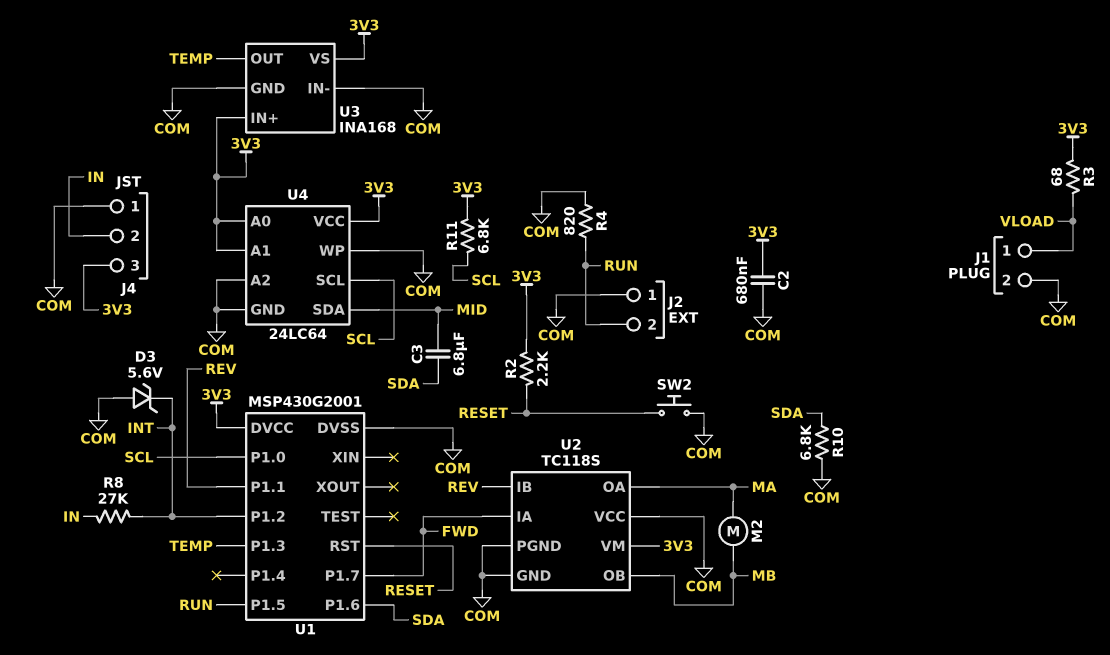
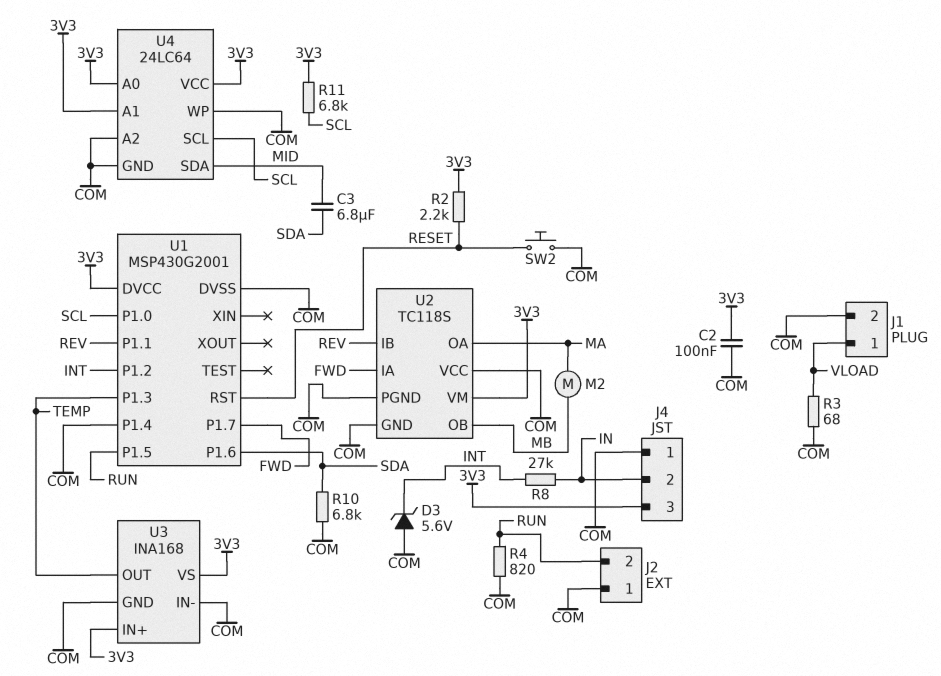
C2: 680nF (3V3, COM) -> 100nF (3V3, COM)
R3: 68 (3V3, VLOAD) -> 68 (COM, VLOAD)
U1 pin P1.4: none -> COM

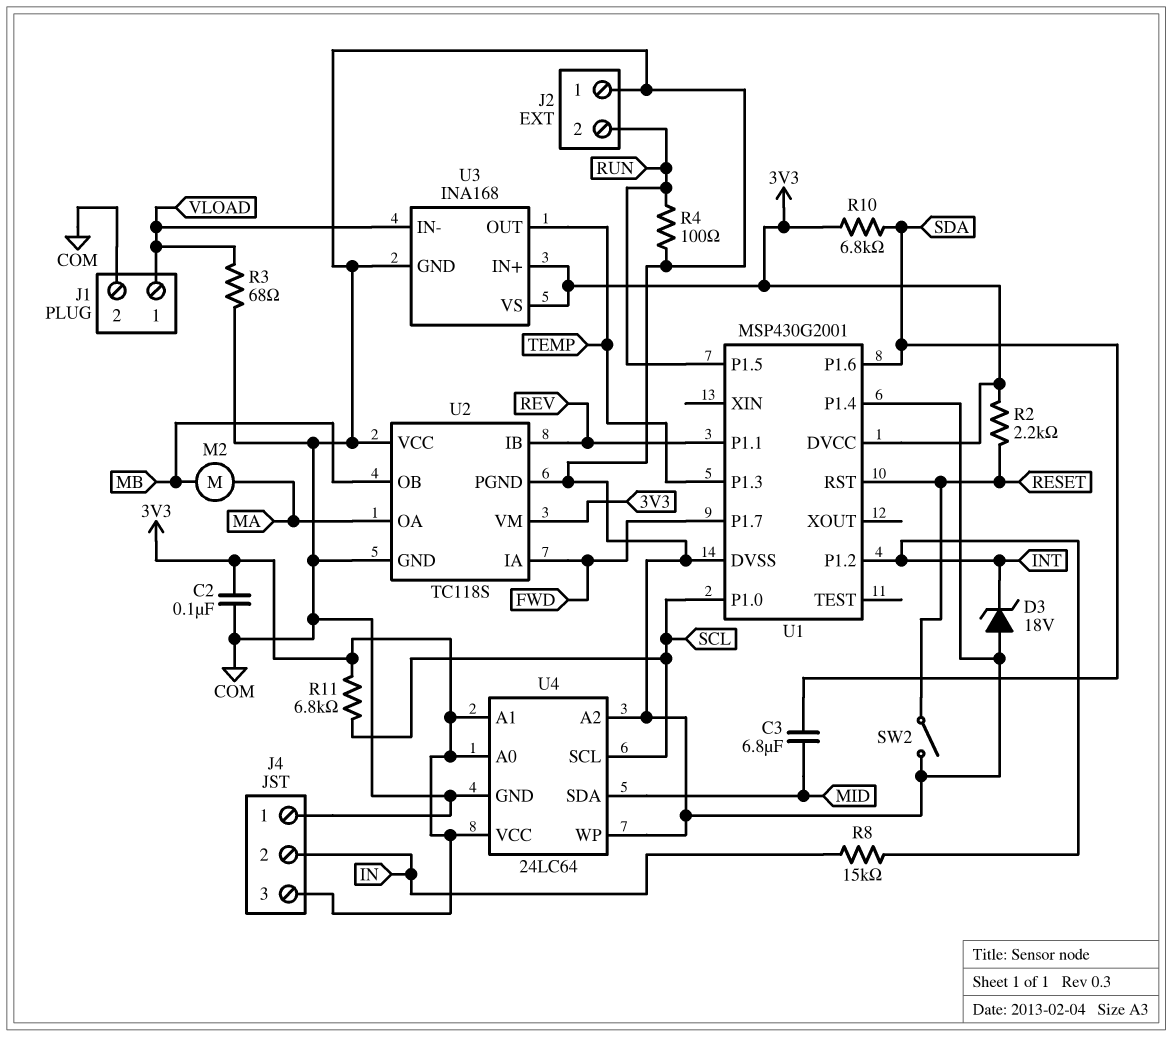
D3: zener 5.6V (A COM, K INT) -> zener 18V (A COM, K INT)
R4: 820 (COM, RUN) -> 100 (COM, RUN)
R8: 27k (IN, INT) -> 15k (IN, INT)
R10: 6.8k (COM, SDA) -> 6.8k (3V3, SDA)
SW2: button (COM, RESET) -> switch (COM, RESET)
U3 pin IN-: COM -> VLOAD

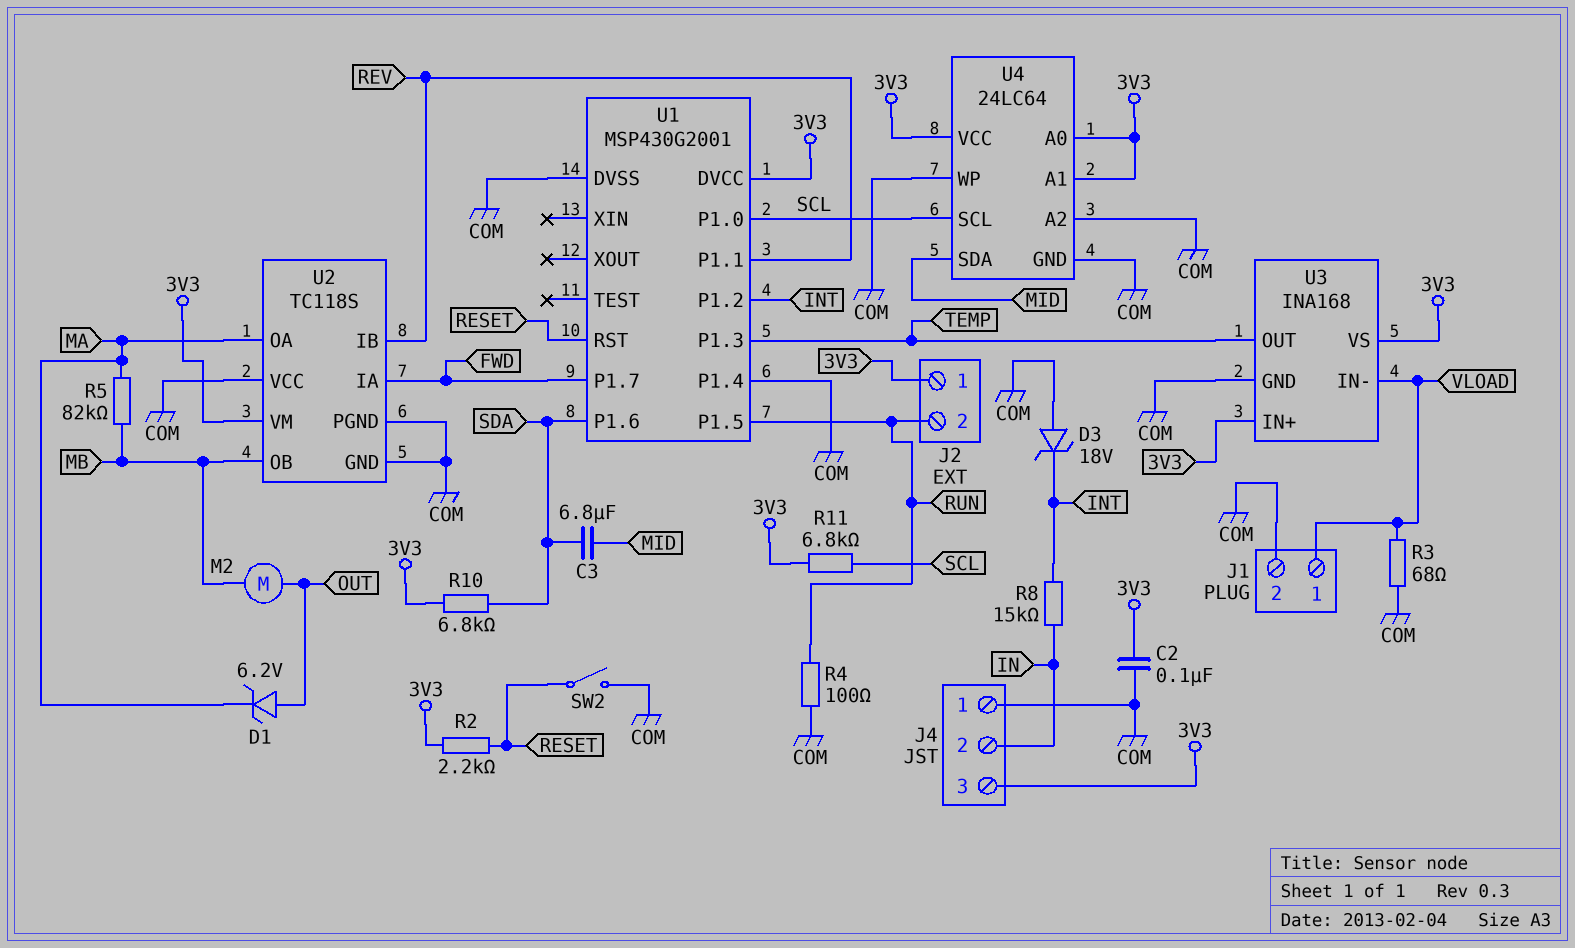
D1: none -> zener 6.2V (A OUT, K MA)
J2 pin 1: COM -> 3V3
M2: motor (MA, MB) -> motor (MB, OUT)
R5: none -> 82k (MA, MB)

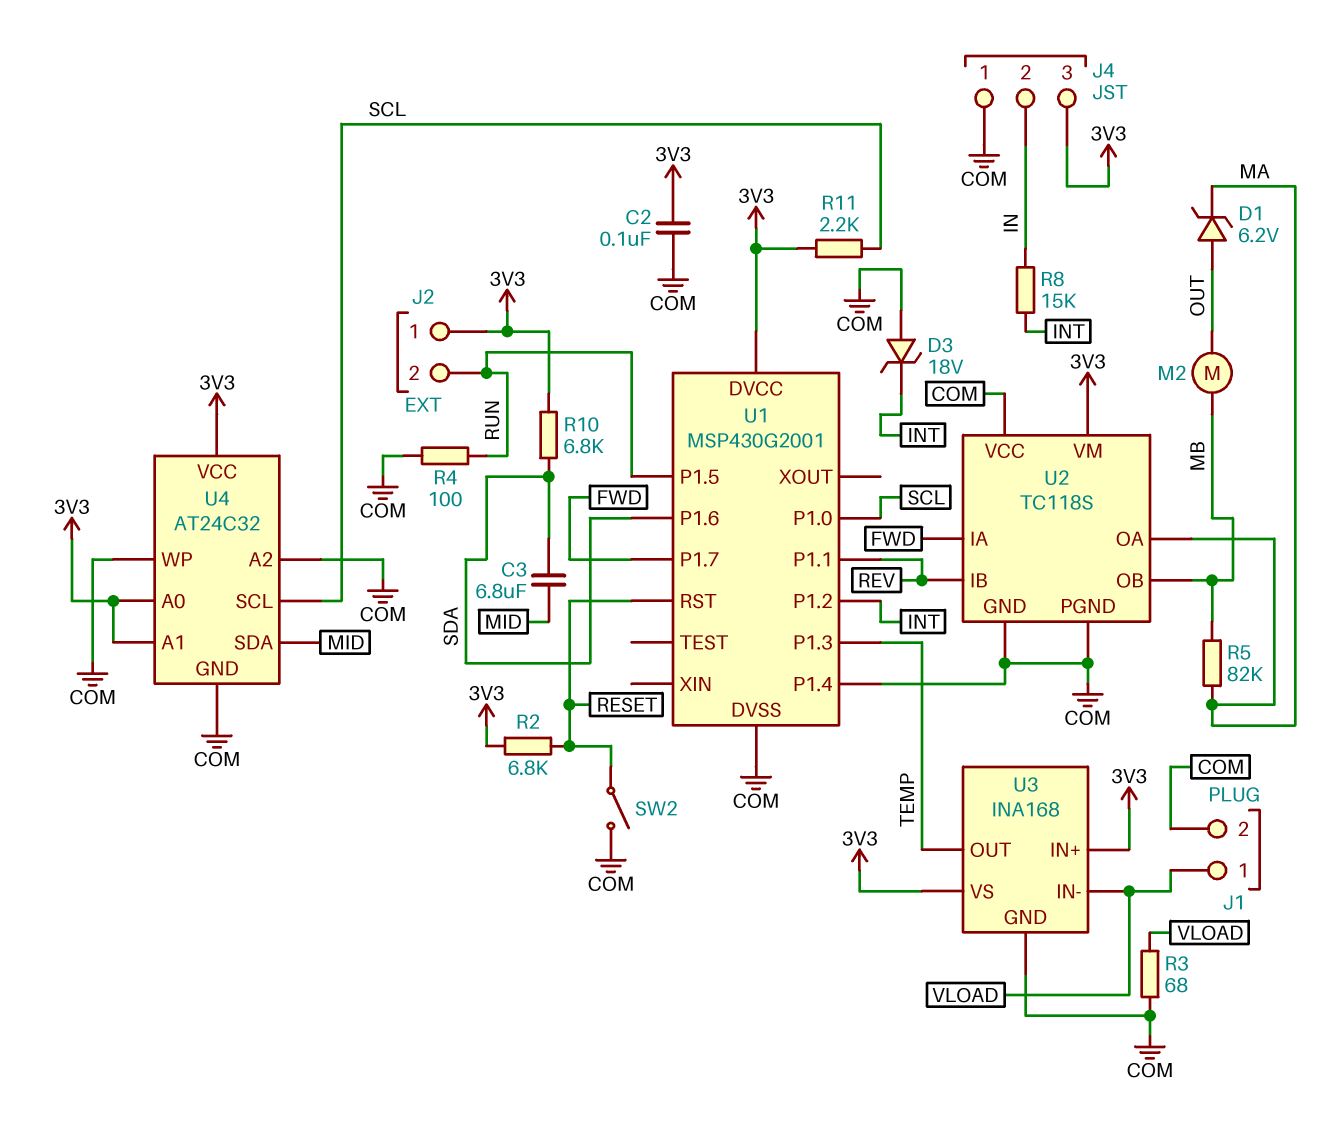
R2: 2.2k (3V3, RESET) -> 6.8k (3V3, RESET)
R11: 6.8k (3V3, SCL) -> 2.2k (3V3, SCL)
U4: 24LC64 -> AT24C32

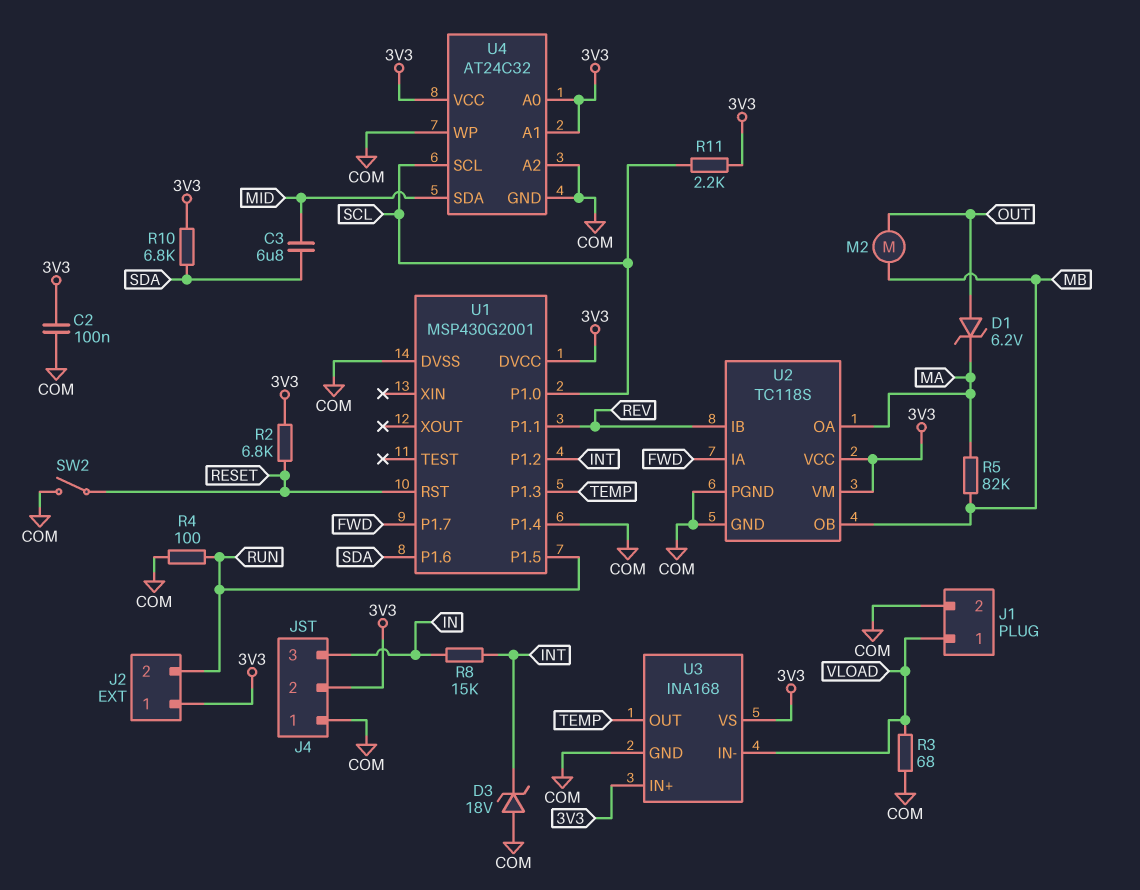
J4 pin 2: IN -> 3V3
J4 pin 3: 3V3 -> IN
U2 pin VCC: COM -> 3V3

